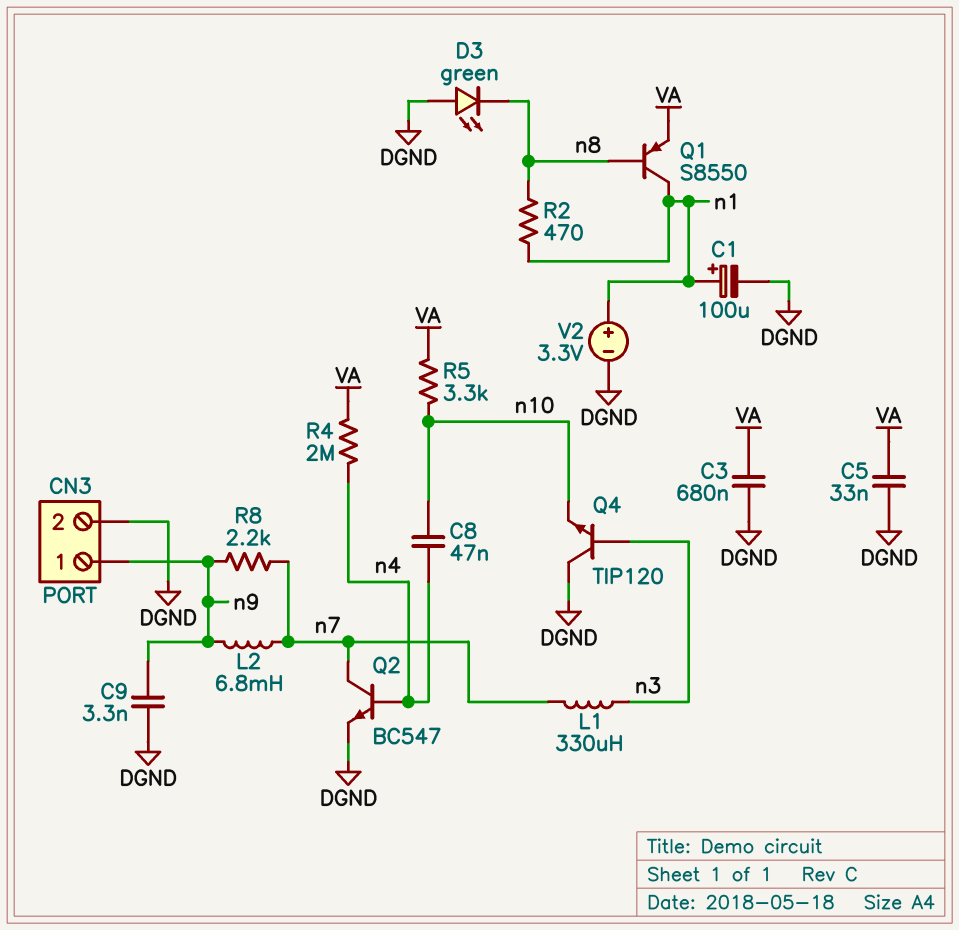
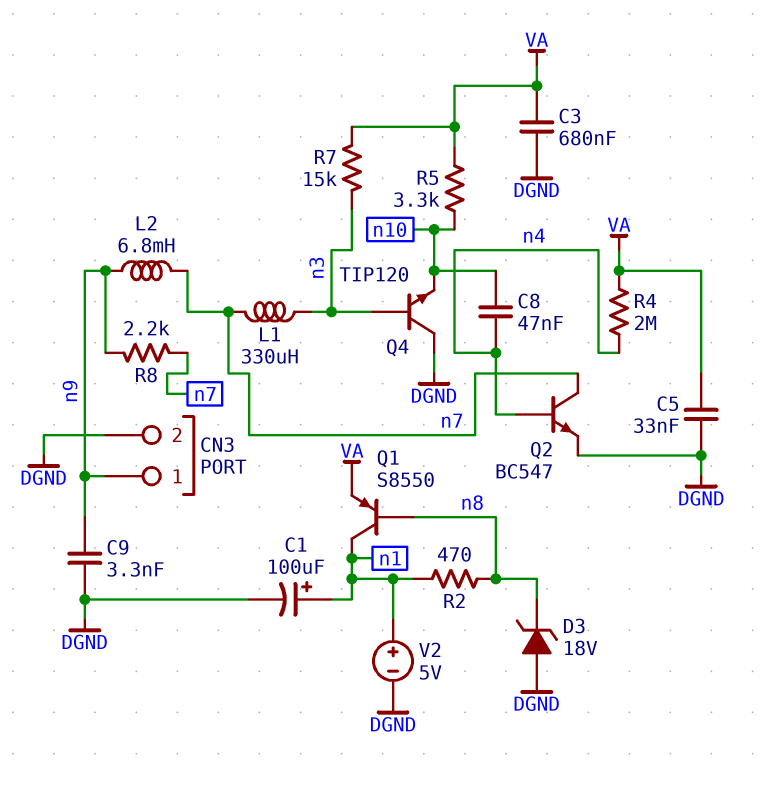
D3: LED green (A DGND, K n8) -> zener 18V (A DGND, K n8)
R7: none -> 15k (VA, n3)
V2: 3.3V (plus n1, minus DGND) -> 5V (plus n1, minus DGND)

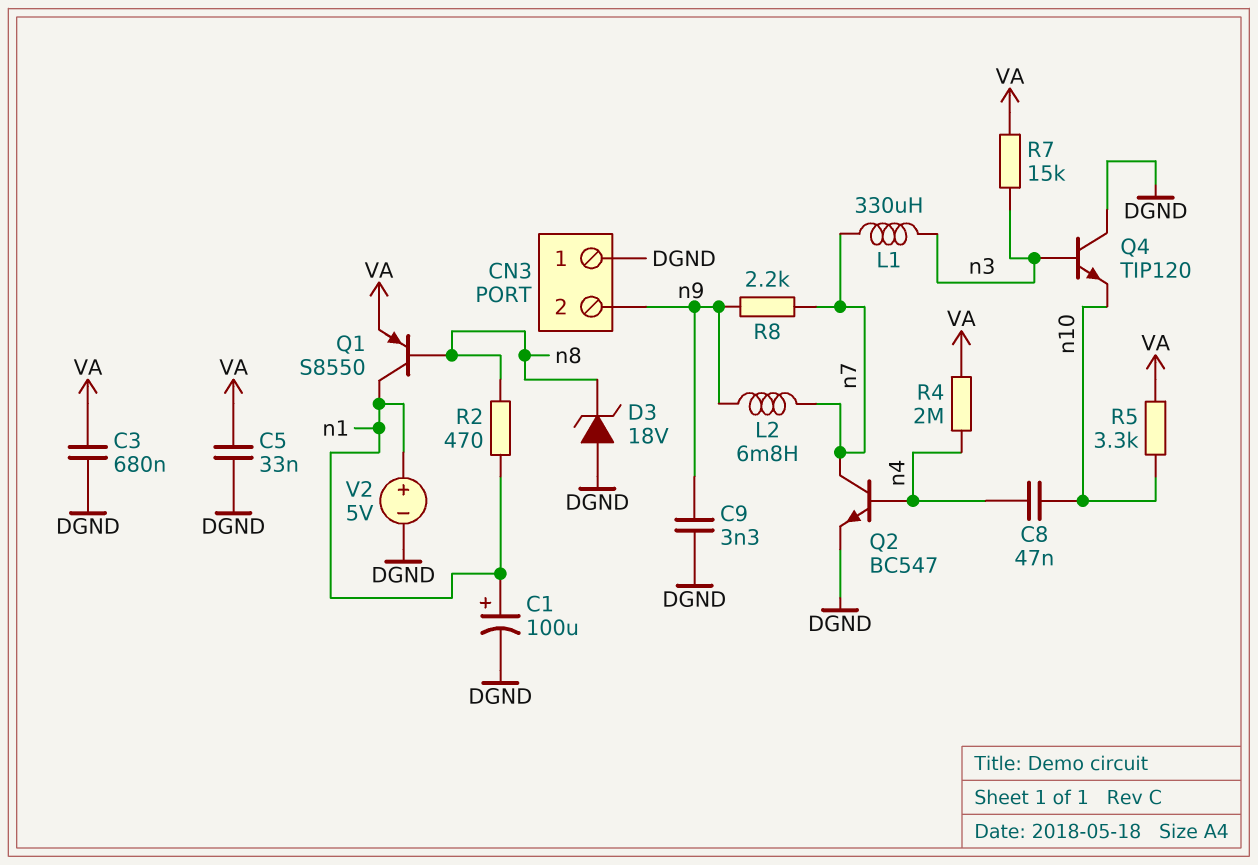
CN3 pin 1: n9 -> DGND
CN3 pin 2: DGND -> n9

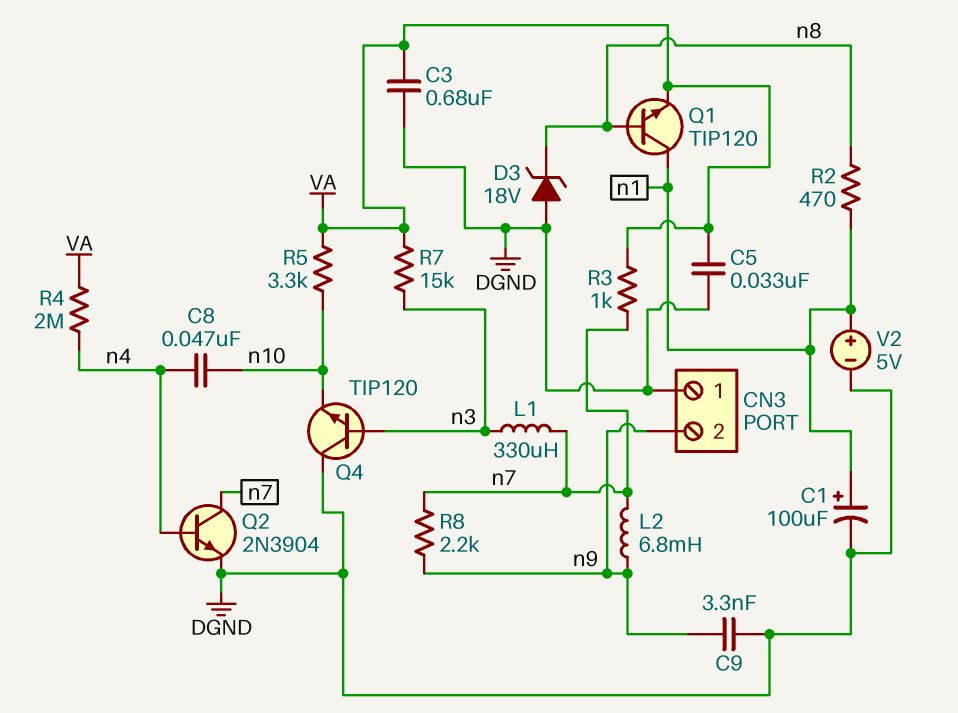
Q1: PNP S8550 (B n8, C n1, E VA) -> NPN TIP120 (B n8, C n1, E VA)
Q2: NPN BC547 (B n4, C n7, E DGND) -> NPN 2N3904 (B n4, C n7, E DGND)
R3: none -> 1k (VA, n7)

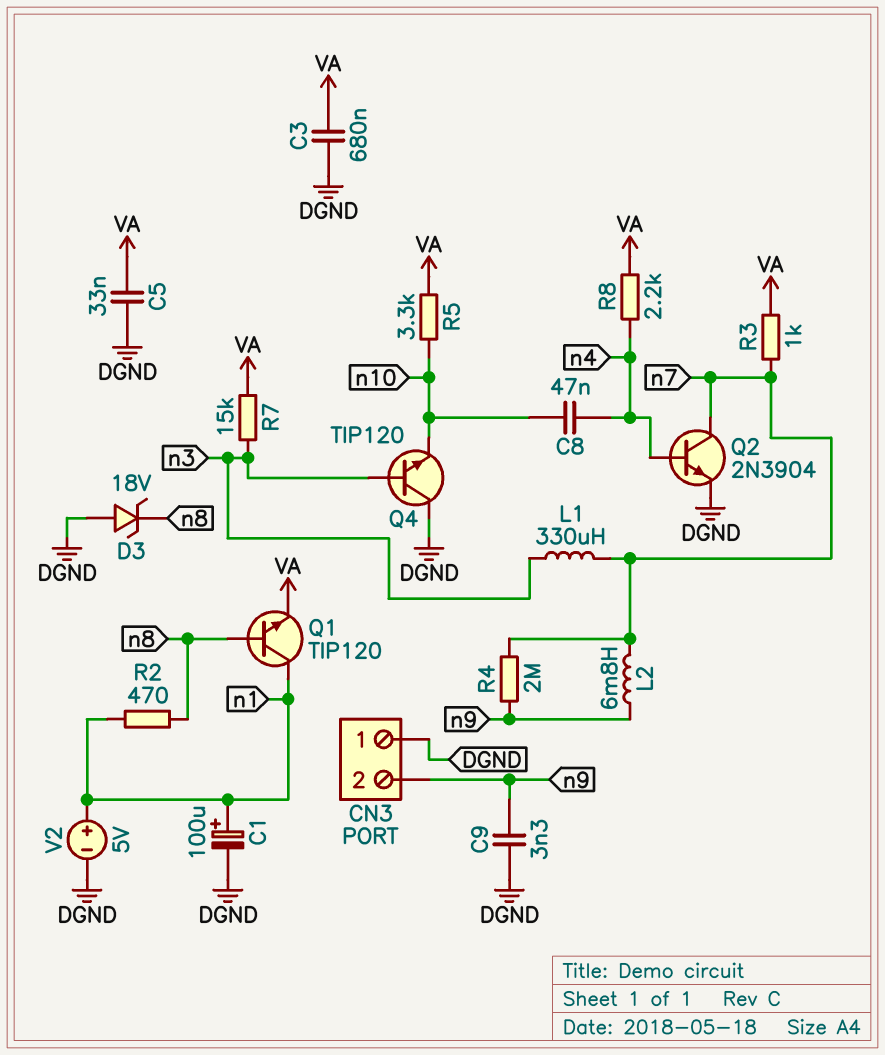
R4: 2M (VA, n4) -> 2M (n7, n9)
R8: 2.2k (n7, n9) -> 2.2k (VA, n4)

